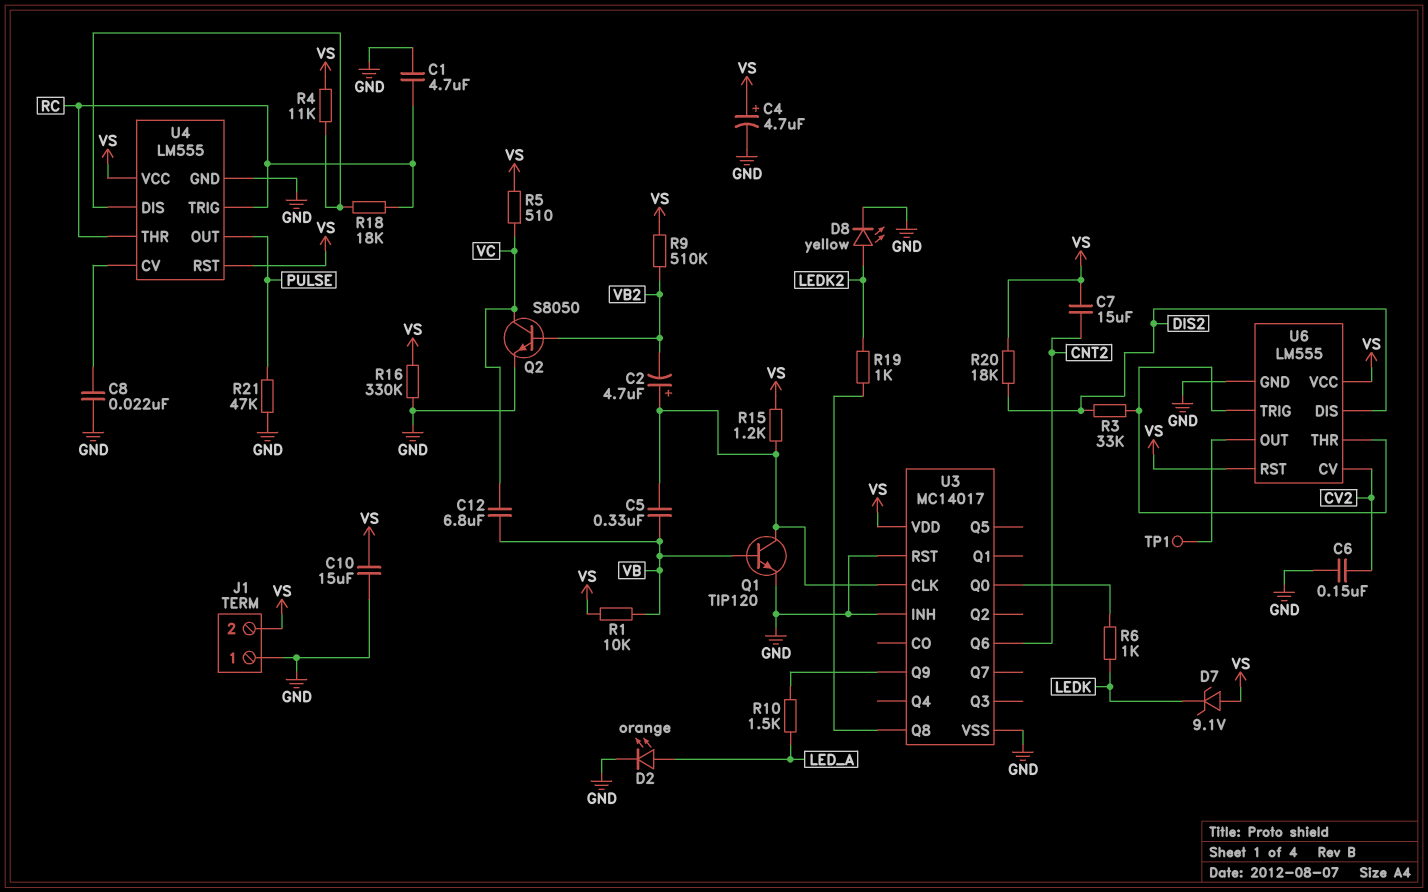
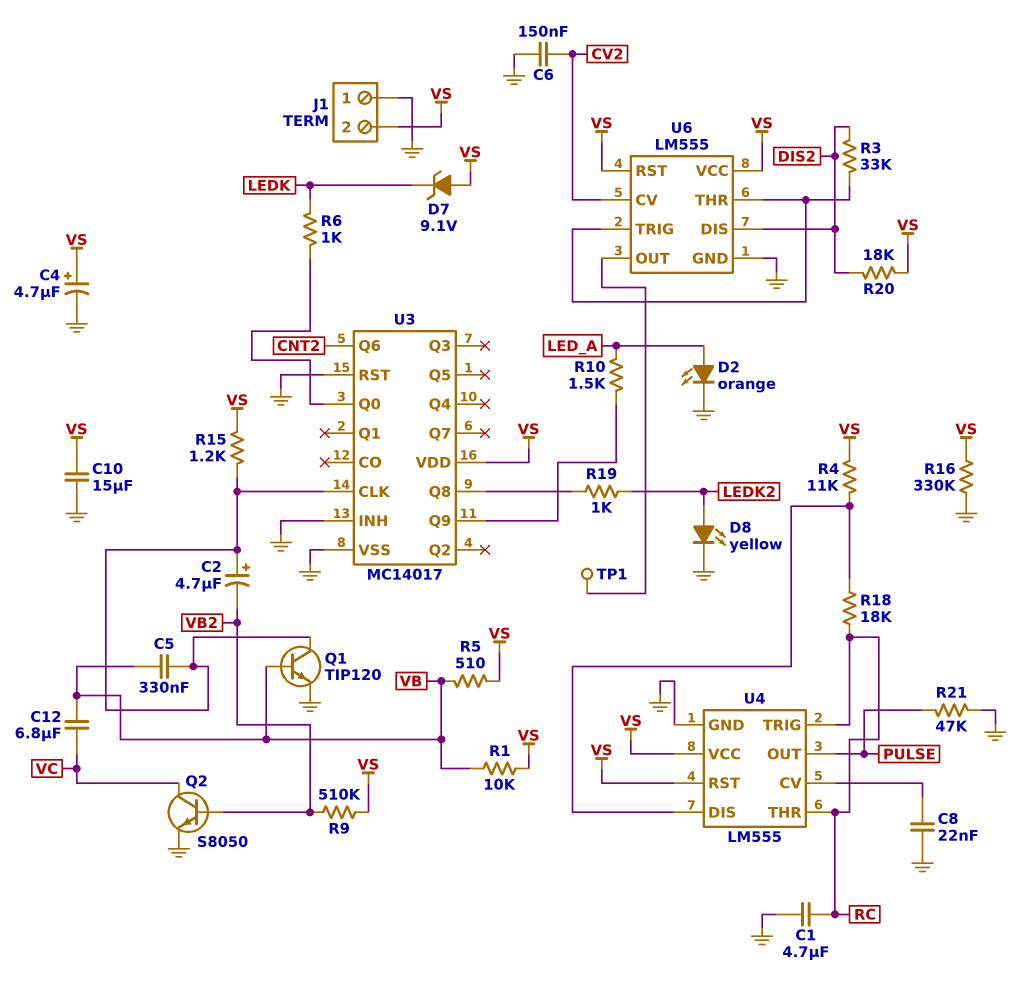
C7: 15uF (CNT2, VS) -> none
R5: 510 (VC, VS) -> 510 (VB, VS)

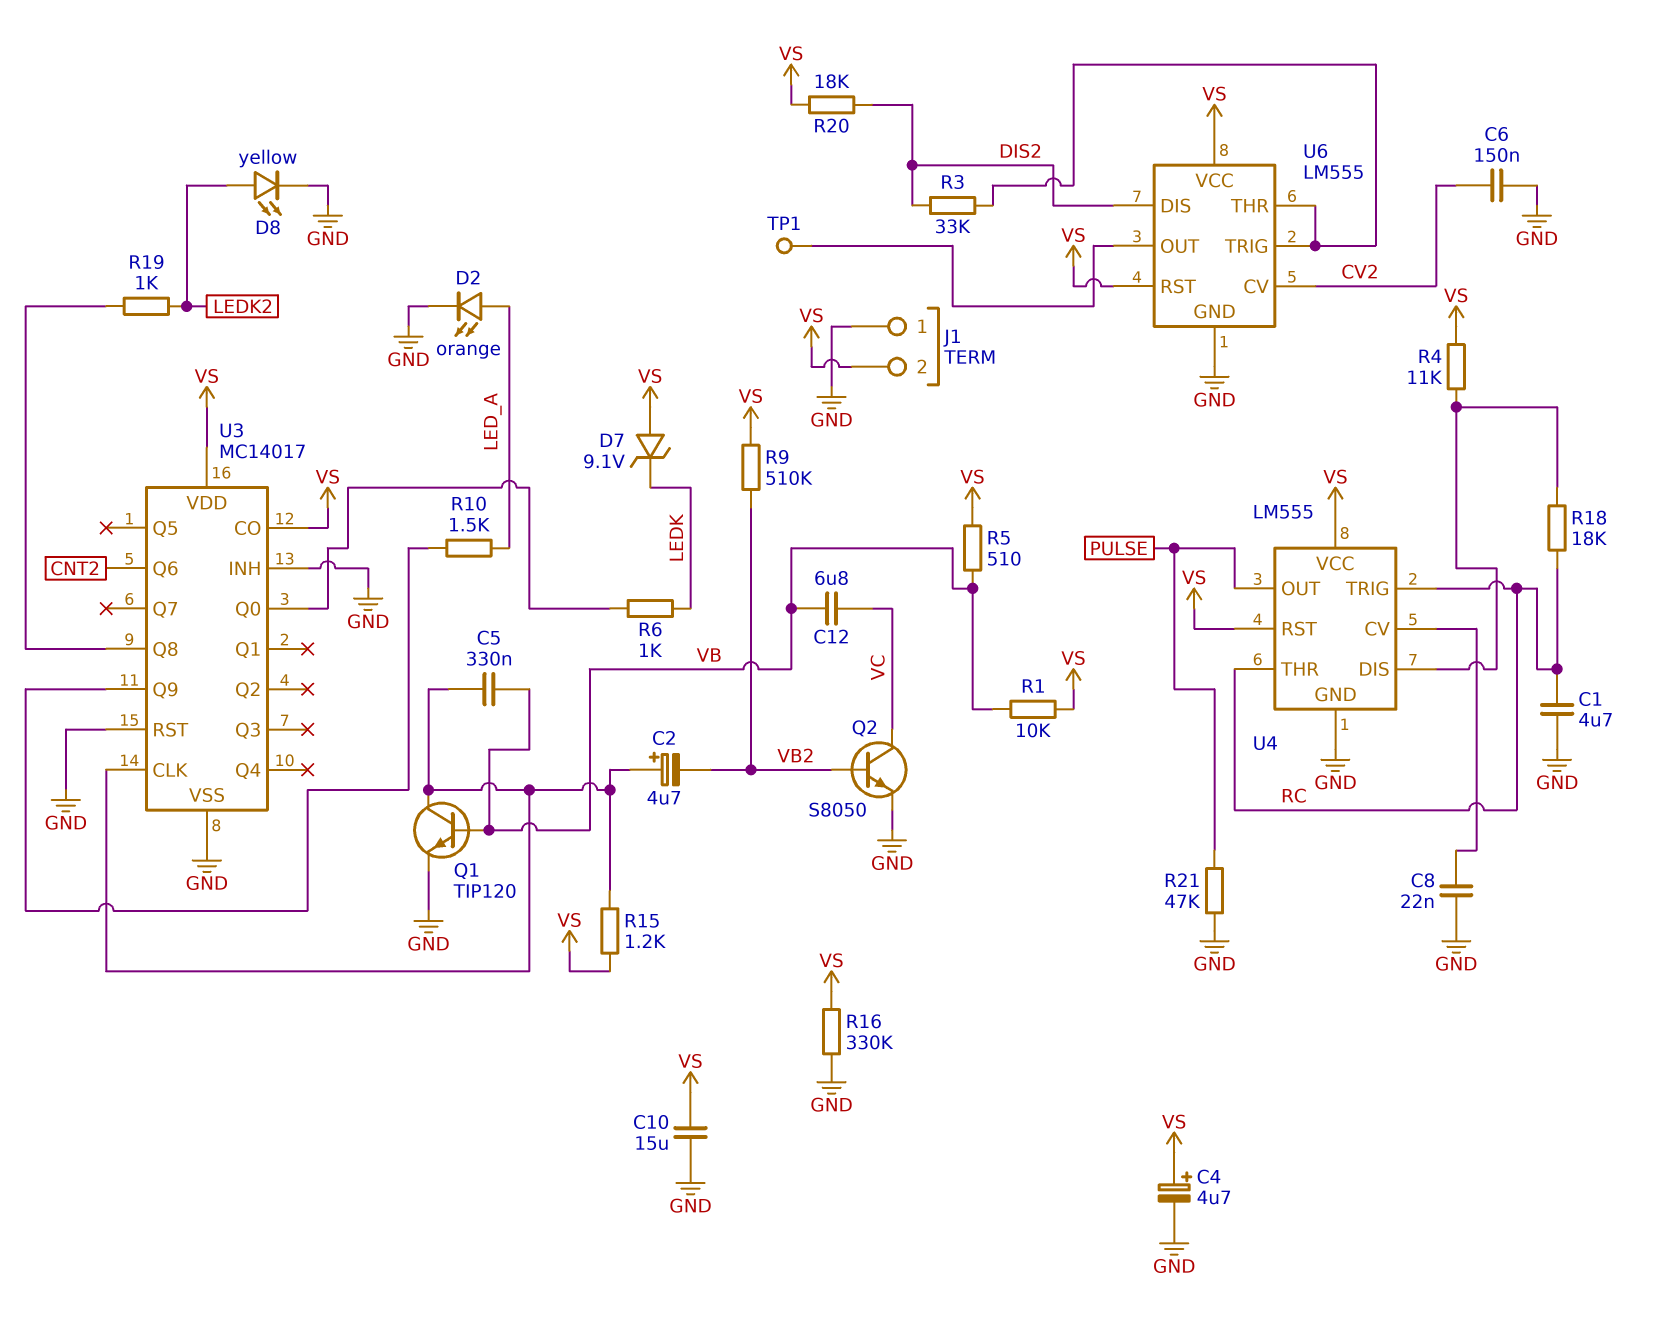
U3 pin CO: none -> VS

